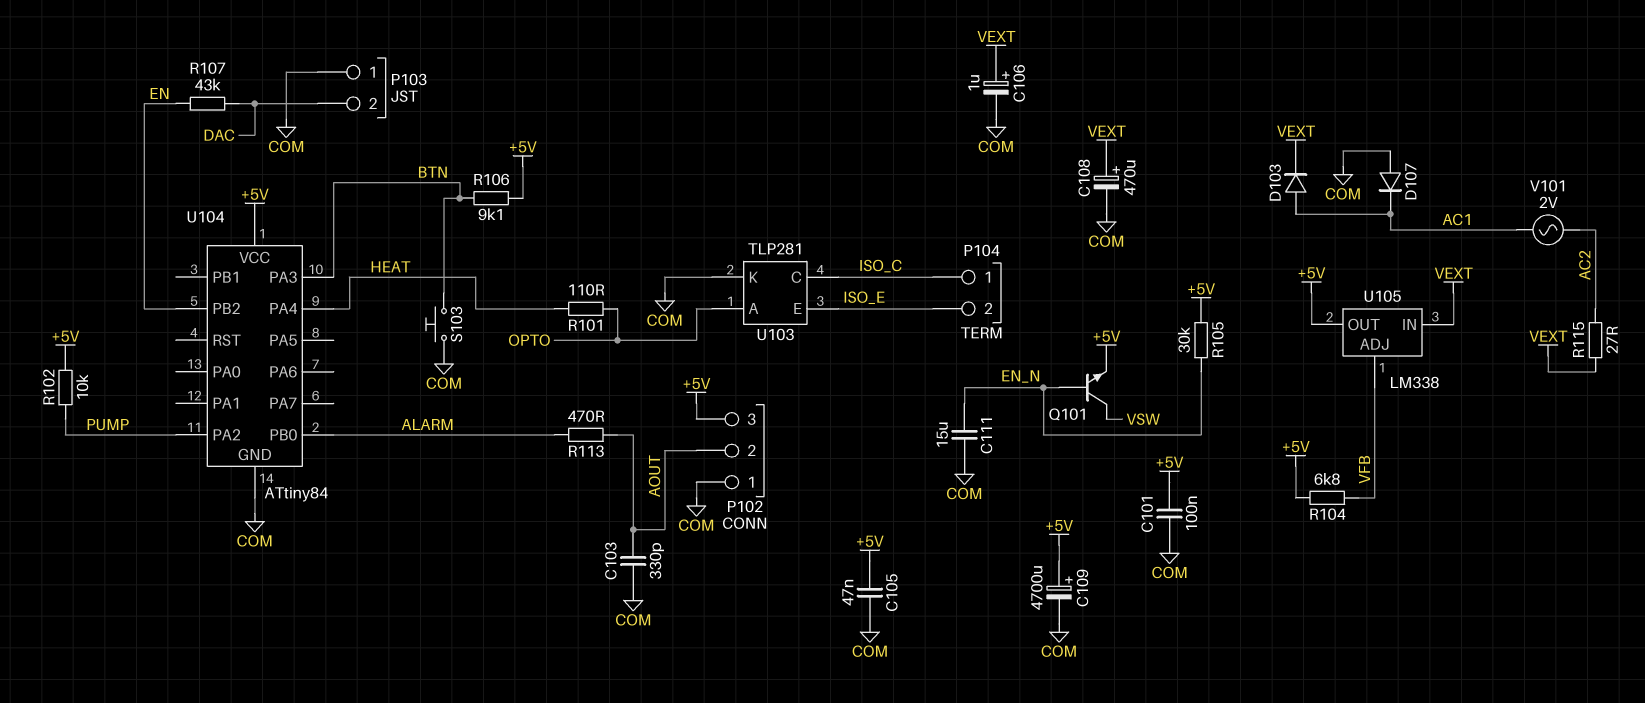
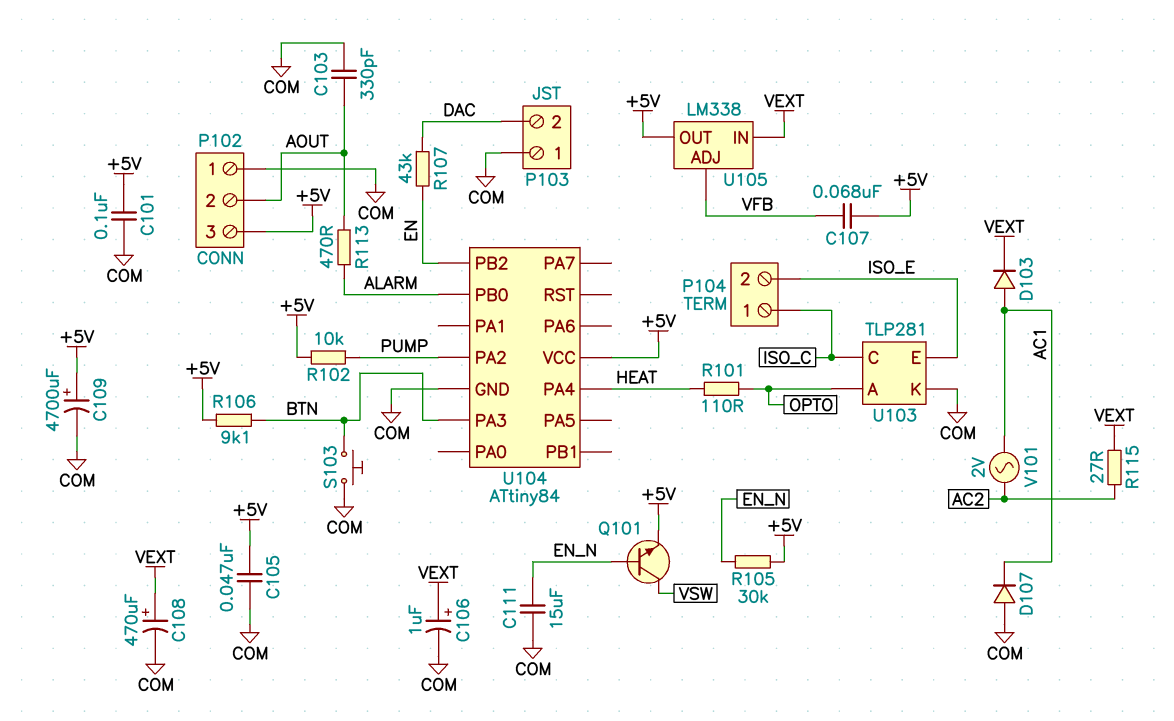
C107: none -> 68nF (+5V, VFB)
R104: 6.8k (+5V, VFB) -> none

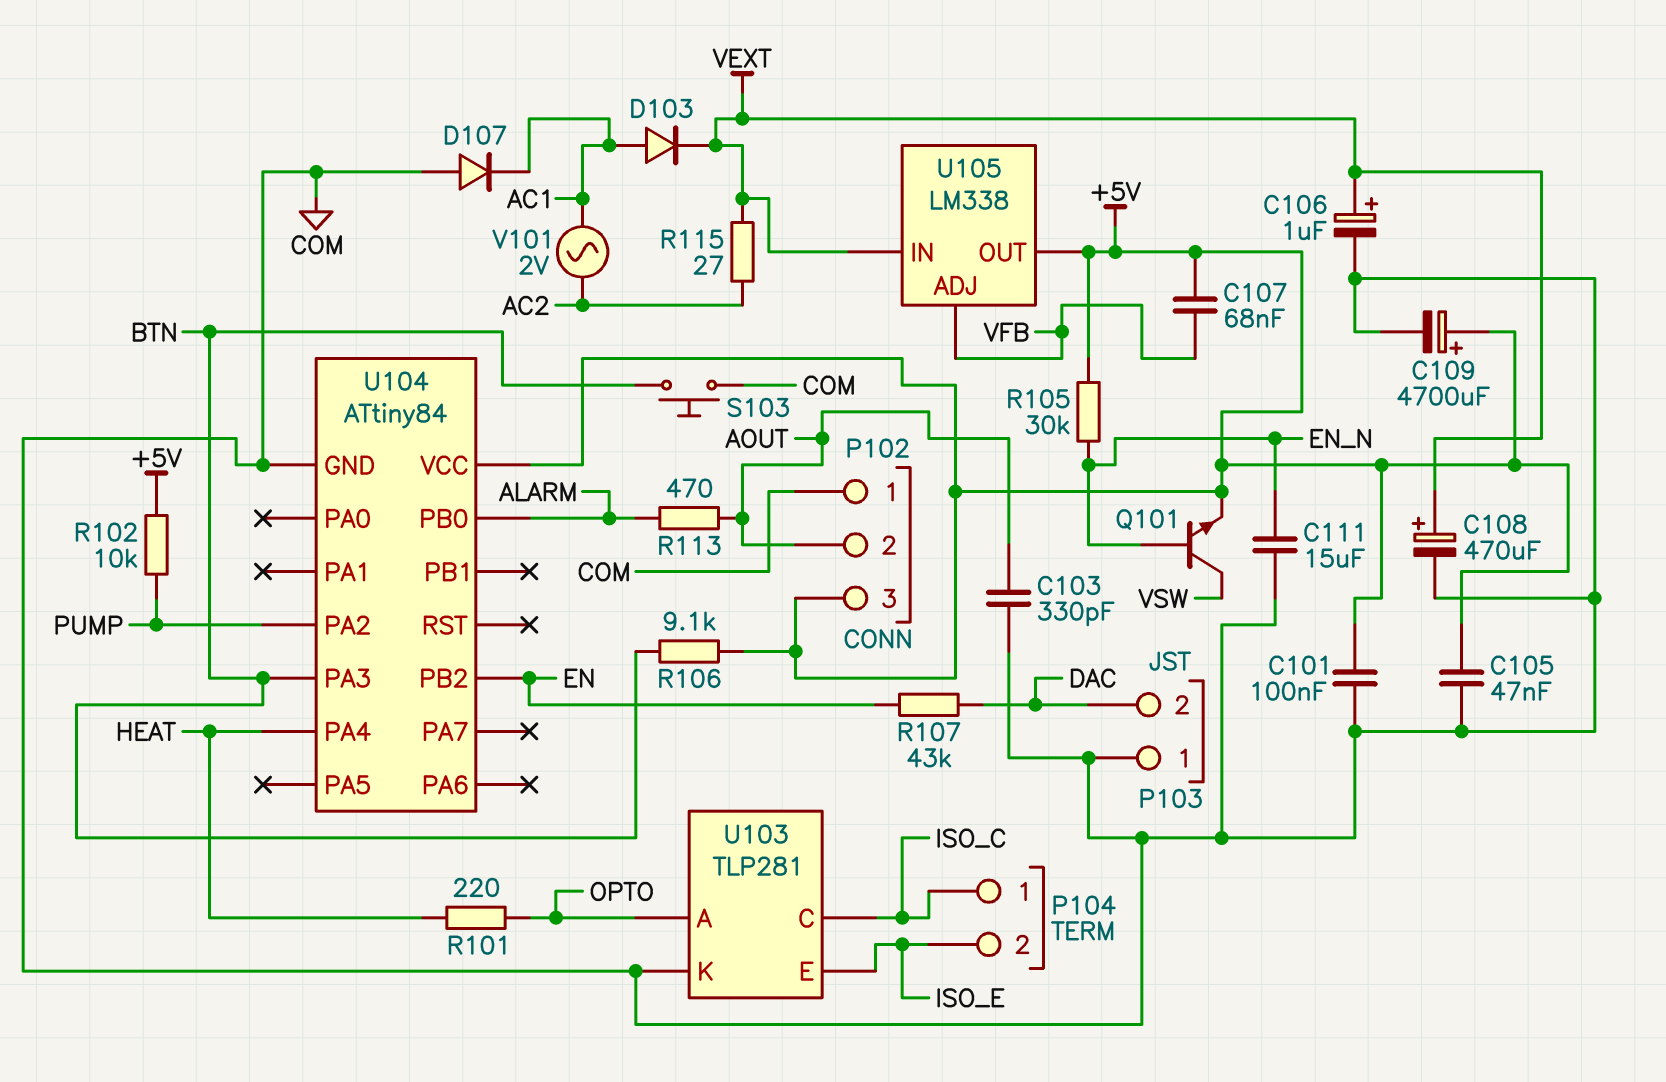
R101: 110 (HEAT, OPTO) -> 220 (HEAT, OPTO)

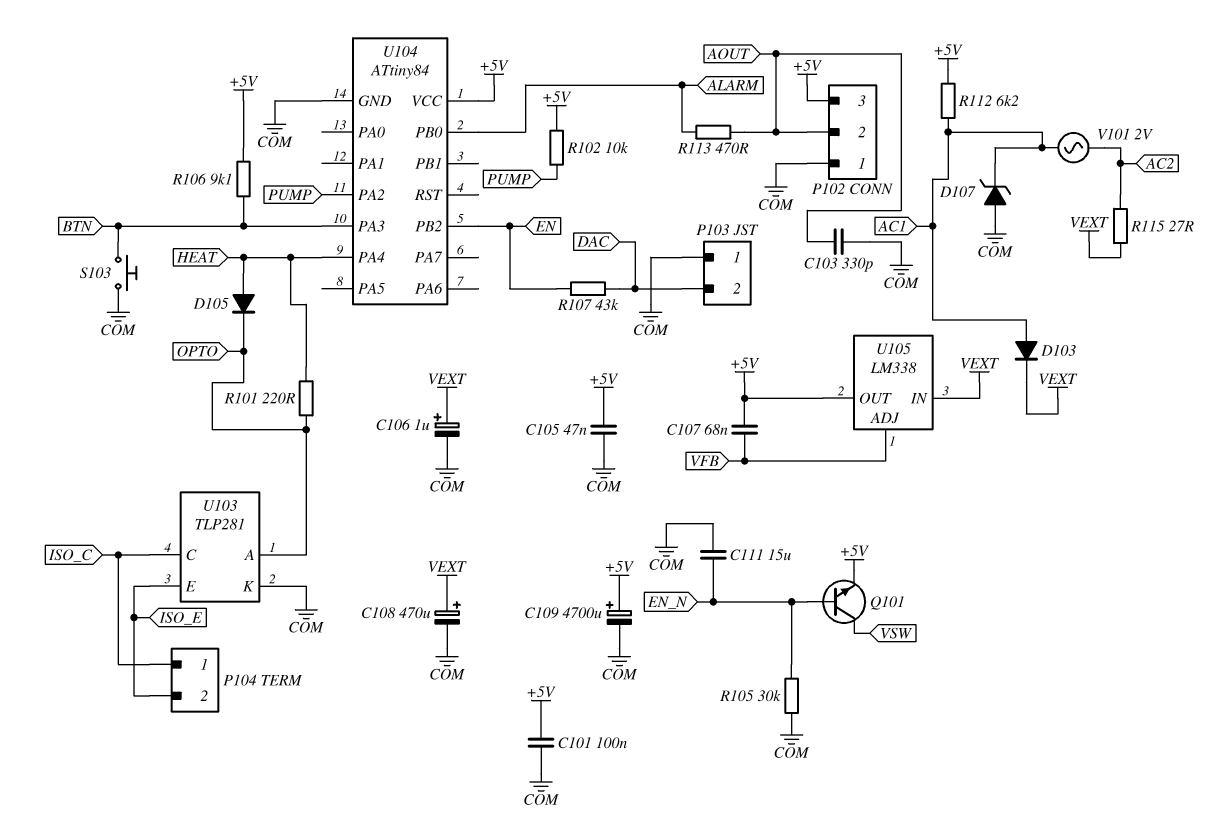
D105: none -> diode (A HEAT, K OPTO)
D107: diode (A COM, K AC1) -> zener (A COM, K AC1)
R105: 30k (+5V, EN_N) -> 30k (COM, EN_N)
R112: none -> 6.2k (+5V, AC1)

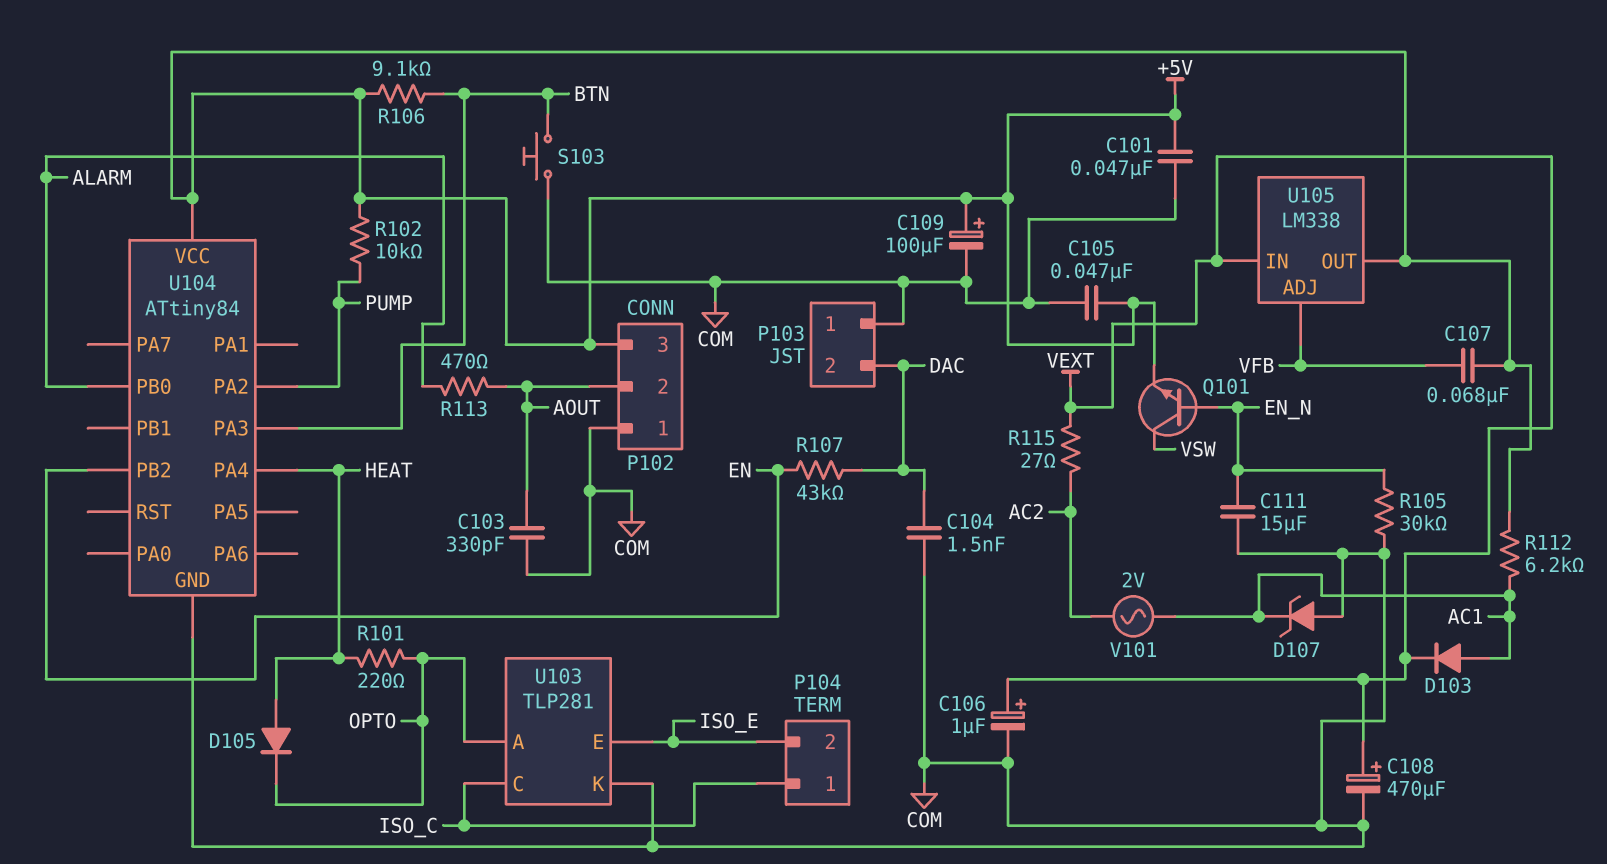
C101: 100nF (+5V, COM) -> 47nF (+5V, COM)
C104: none -> 1.5nF (COM, DAC)
C109: 4700uF (plus +5V, minus COM) -> 100uF (plus +5V, minus COM)

